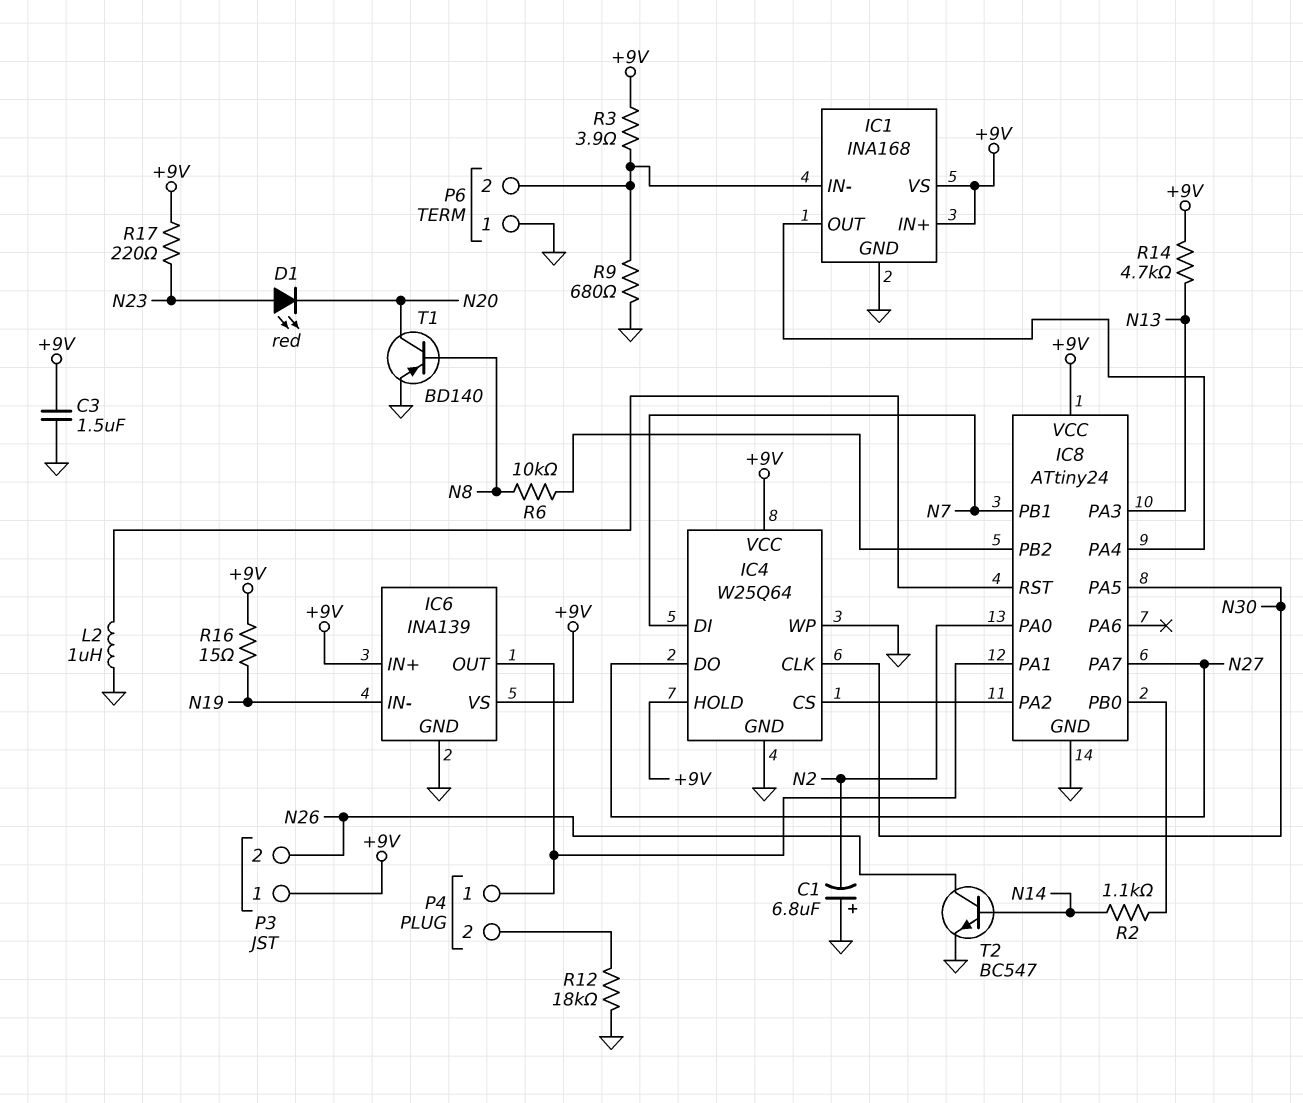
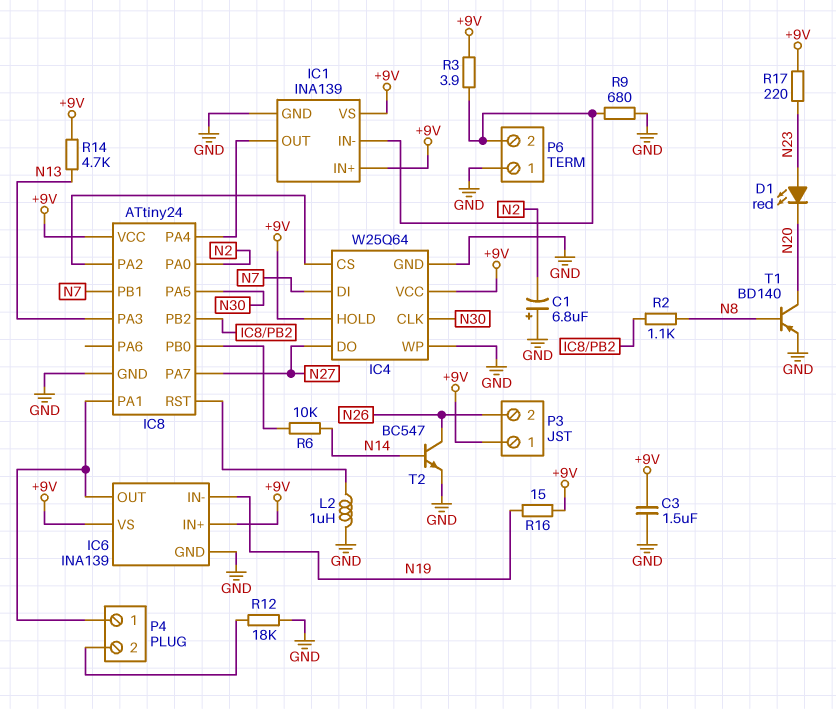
IC1: INA168 -> INA139
R2: 1.1k (IC8/PB0, N14) -> 1.1k (IC8/PB2, N8)
R6: 10k (IC8/PB2, N8) -> 10k (IC8/PB0, N14)

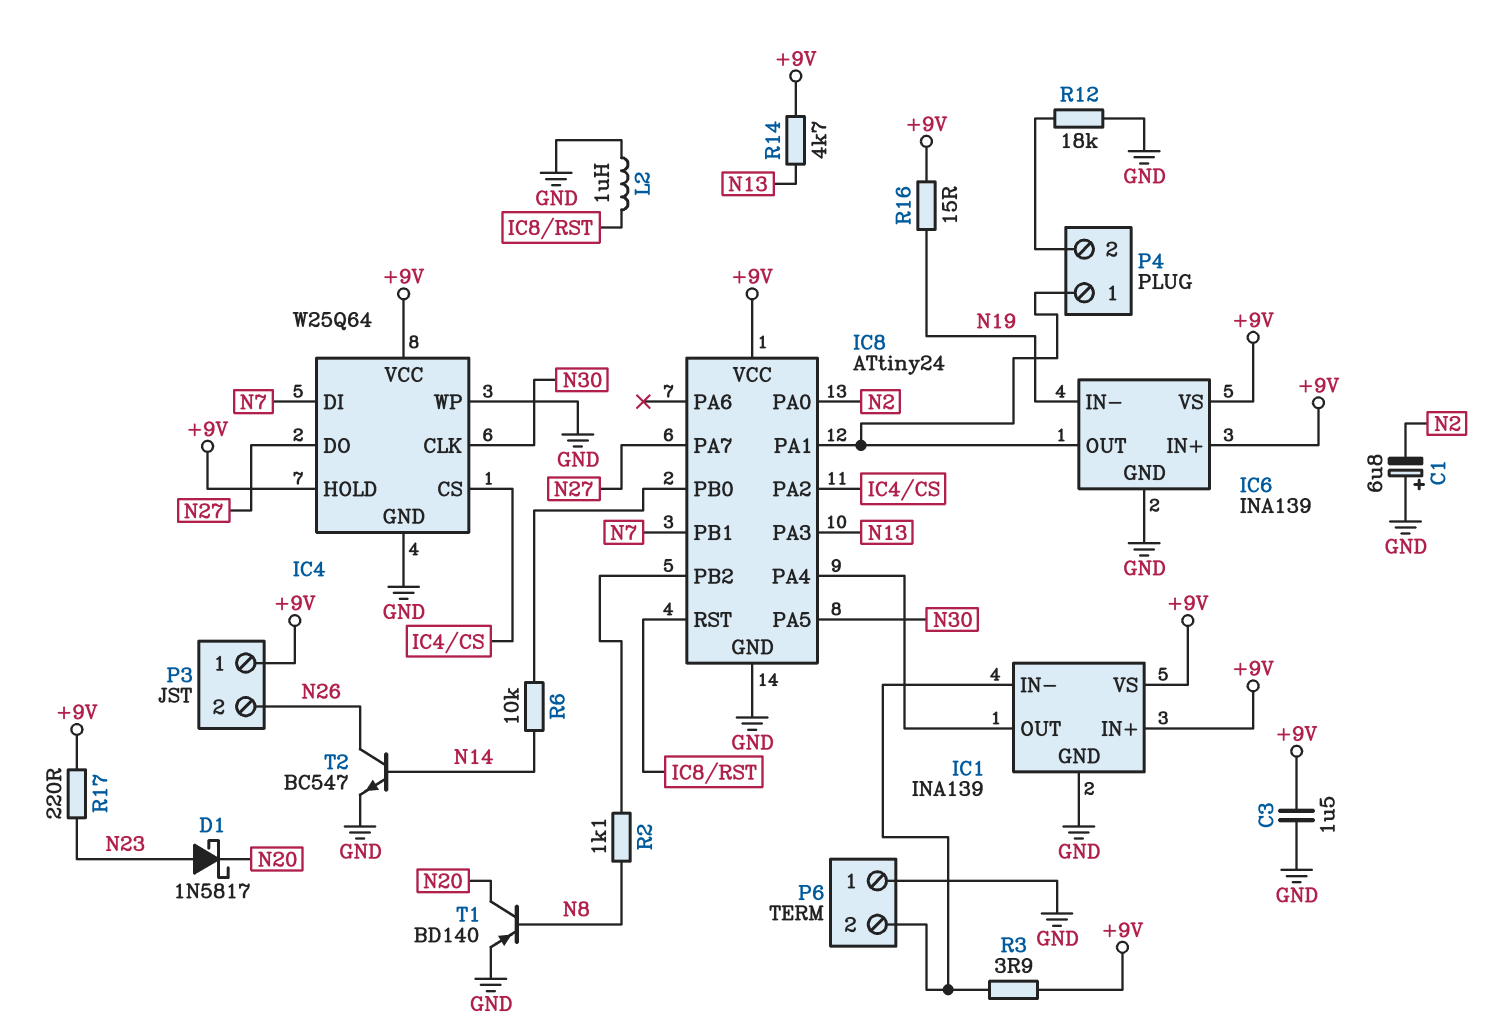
D1: LED red (A N23, K N20) -> schottky 1N5817 (A N23, K N20)
R9: 680 (GND, IC1/IN-) -> none

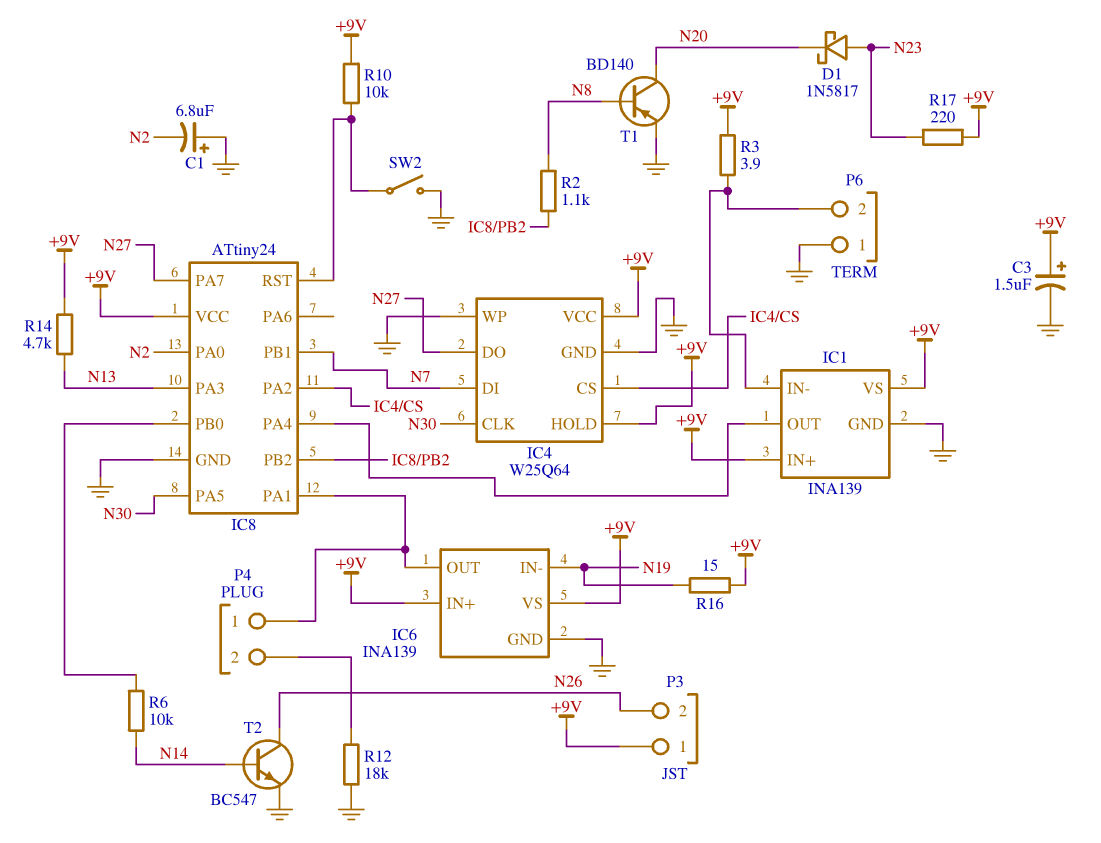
C3: 1.5uF (+9V, GND) -> 1.5uF (plus +9V, minus GND)
L2: 1uH (GND, IC8/RST) -> none
R10: none -> 10k (+9V, IC8/RST)
SW2: none -> switch (GND, IC8/RST)

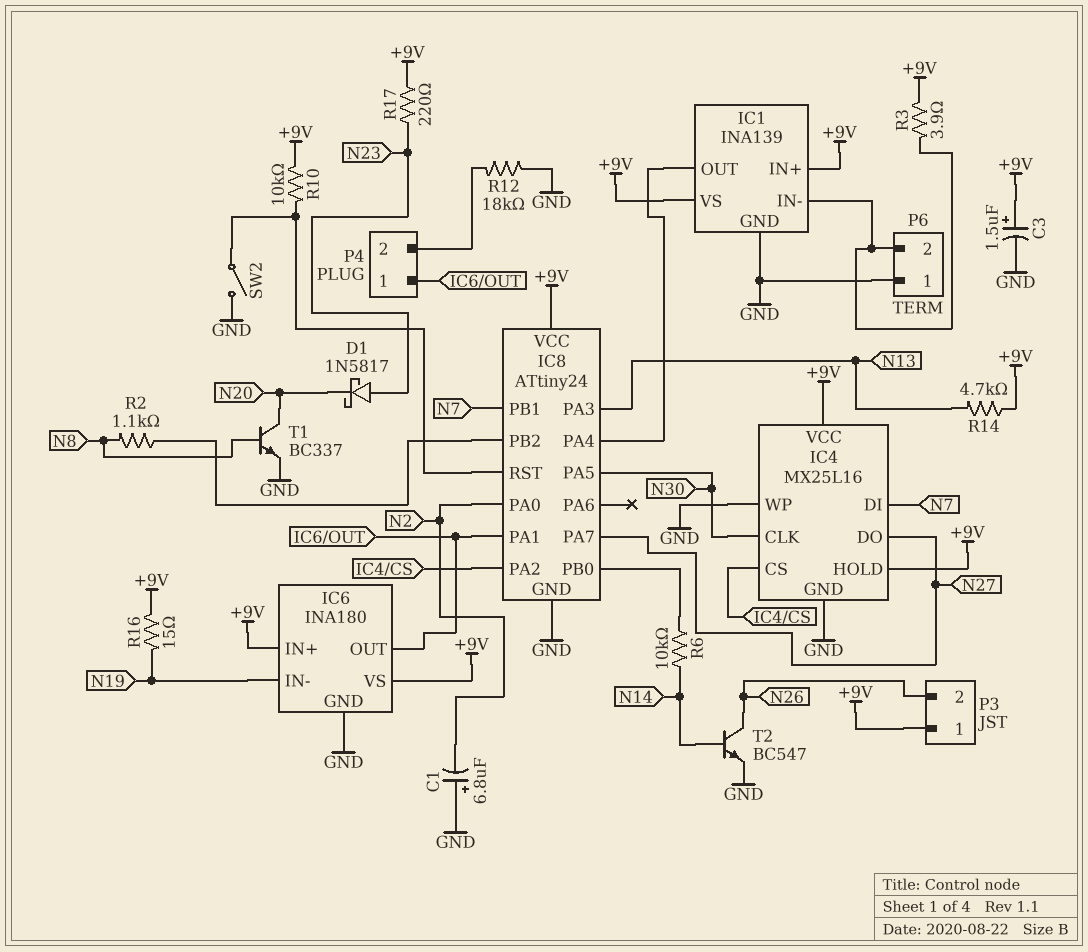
IC4: W25Q64 -> MX25L16
IC6: INA139 -> INA180
T1: PNP BD140 (B N8, C N20, E GND) -> NPN BC337 (B N8, C N20, E GND)

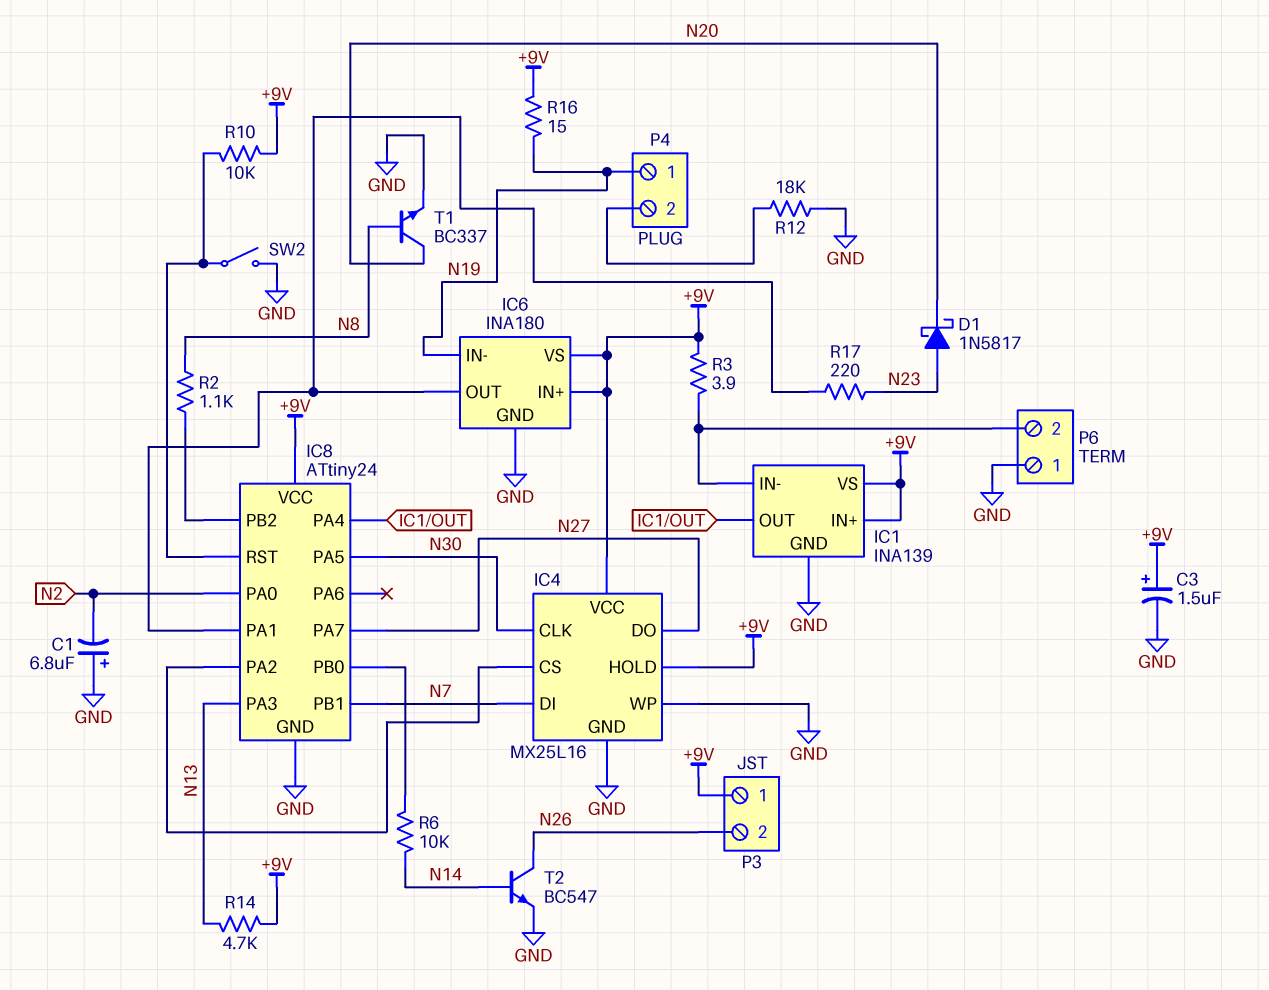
P4 pin 1: IC6/OUT -> N19
R17: 220 (+9V, N23) -> 220 (IC6/OUT, N23)

